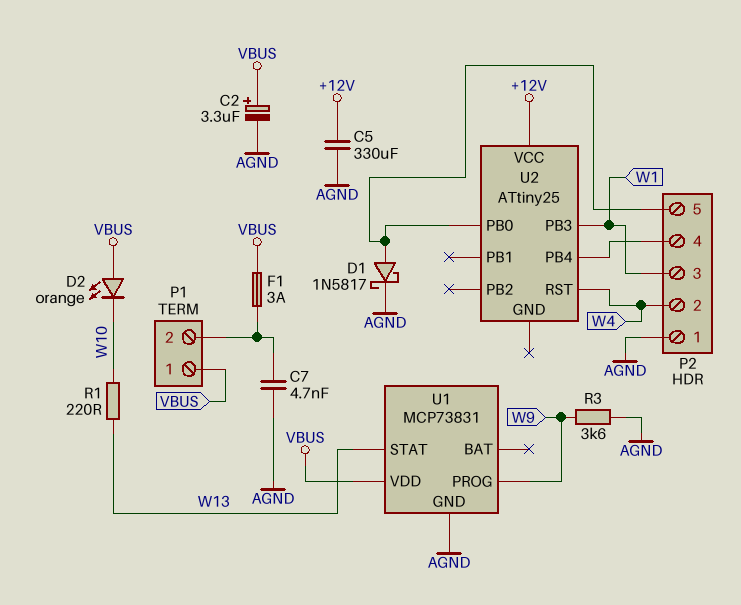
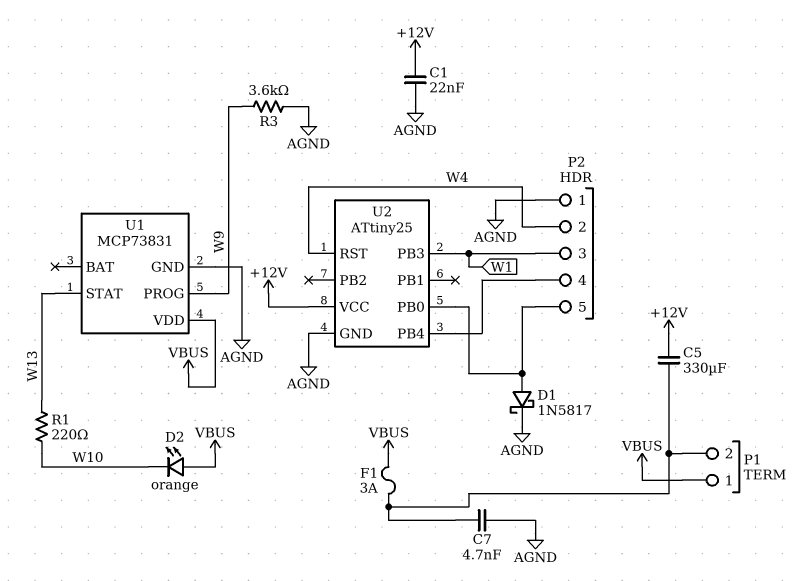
C1: none -> 22nF (+12V, AGND)
C2: 3.3uF (plus VBUS, minus AGND) -> none
C5: 330uF (+12V, AGND) -> 330uF (+12V, P1/2)
U2 pin GND: none -> AGND

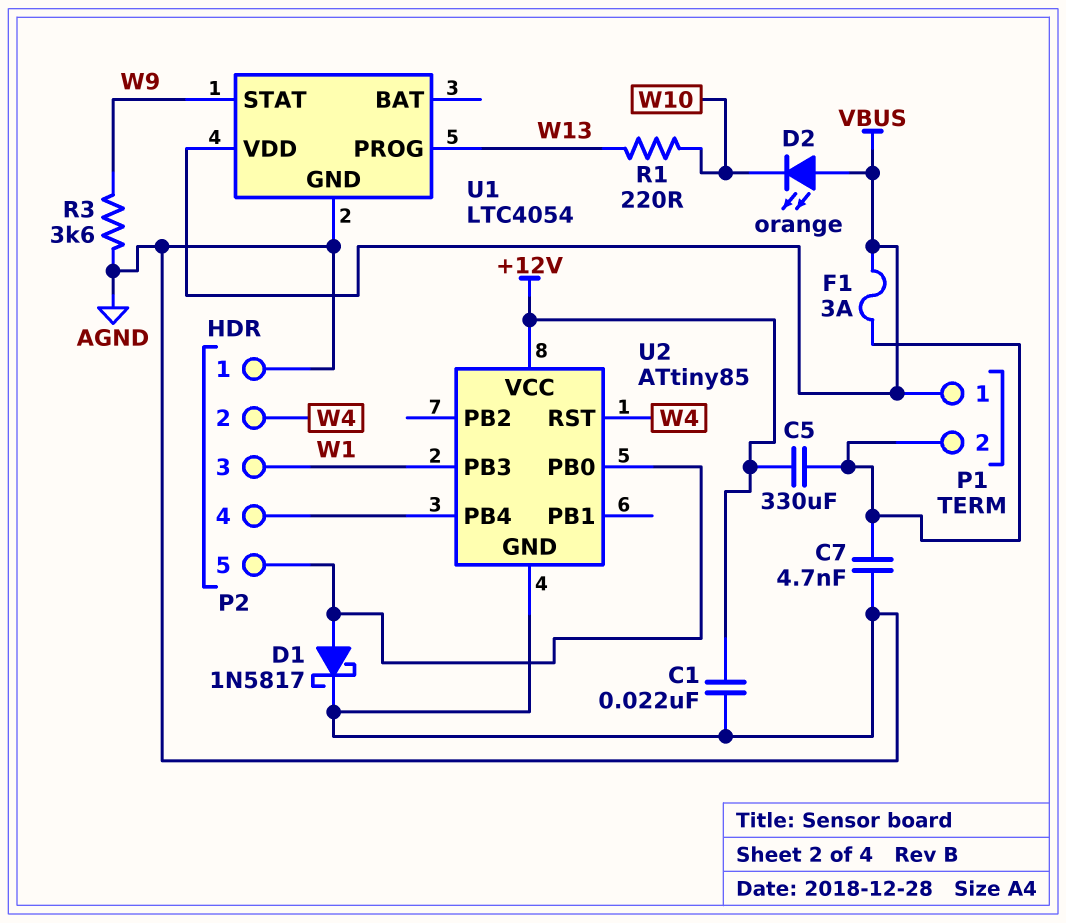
U1: MCP73831 -> LTC4054
U1 pin PROG: W9 -> W13
U1 pin STAT: W13 -> W9
U2: ATtiny25 -> ATtiny85

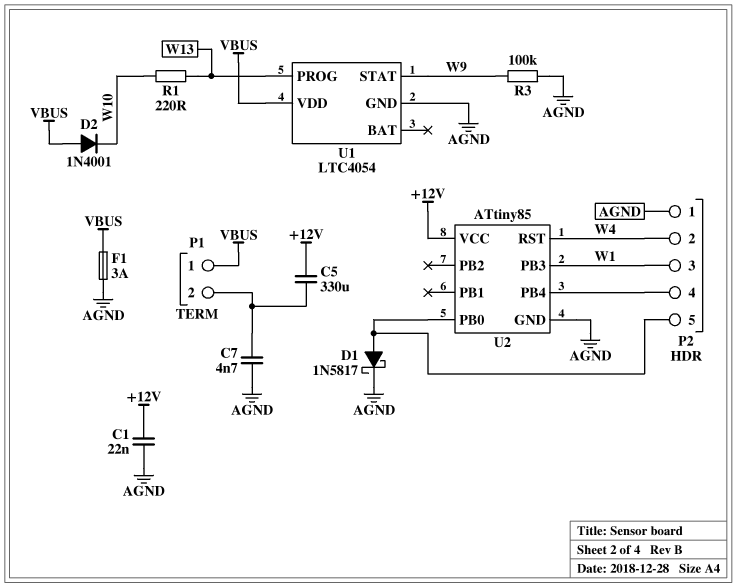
D2: LED orange (A VBUS, K W10) -> diode 1N4001 (A VBUS, K W10)
F1: 3A (P1/2, VBUS) -> 3A (AGND, VBUS)
R3: 3.6k (AGND, W9) -> 100k (AGND, W9)

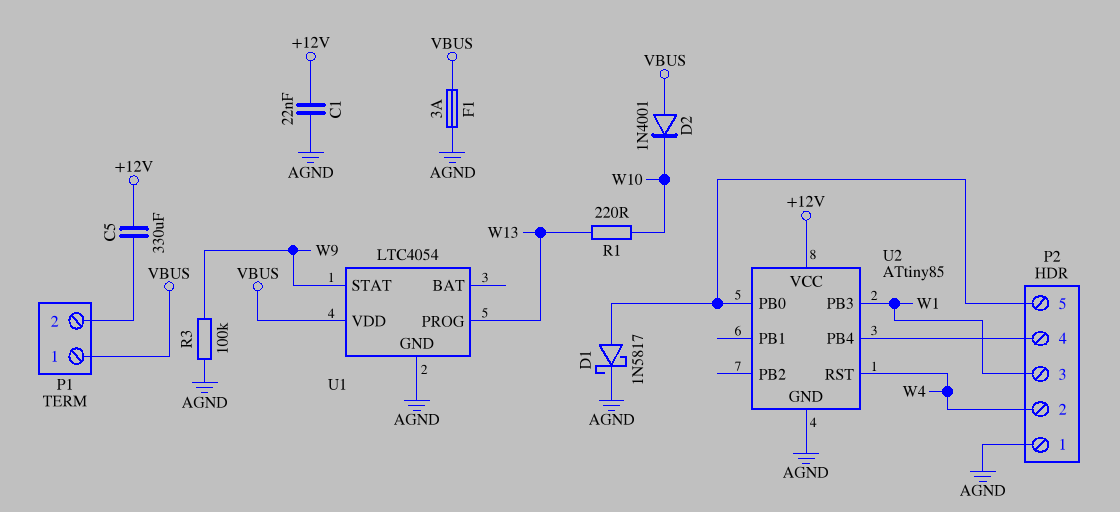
C7: 4.7nF (AGND, P1/2) -> none

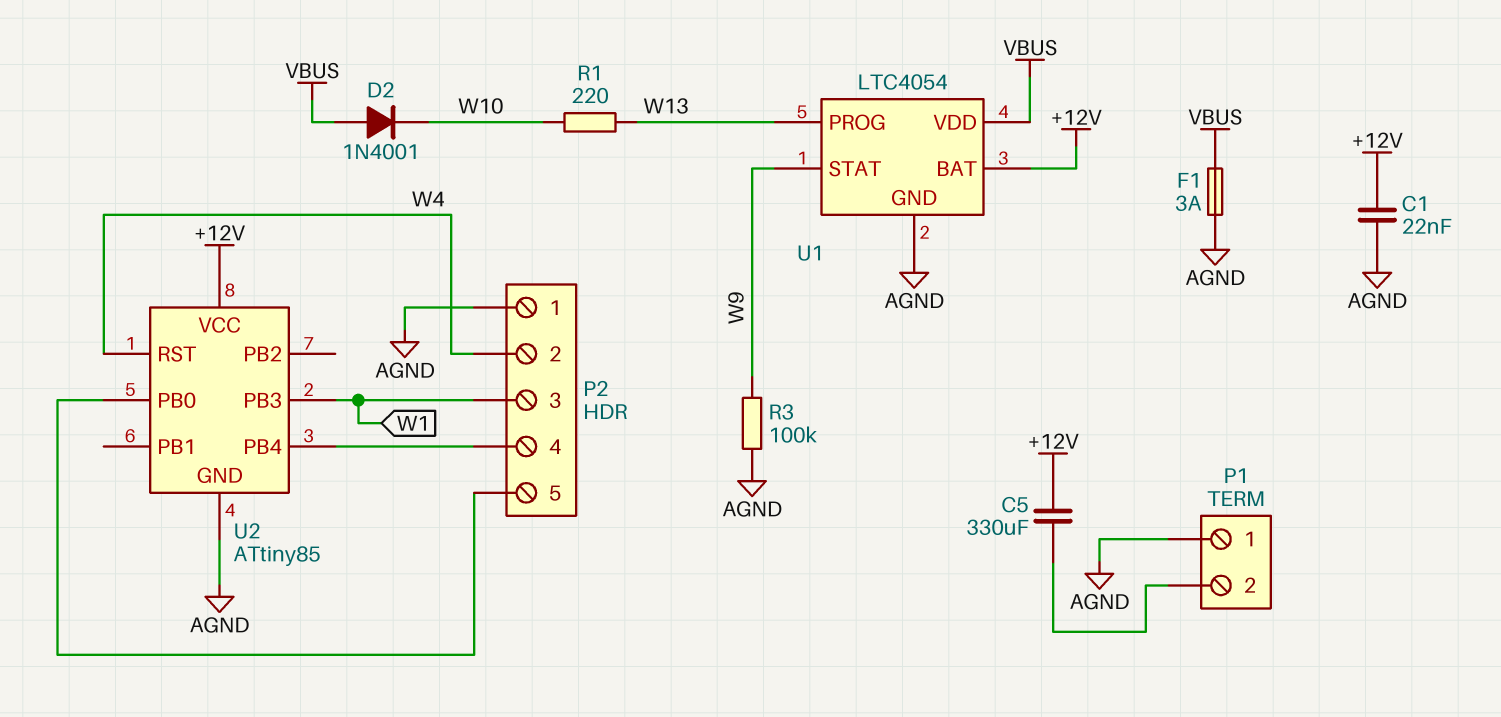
D1: schottky 1N5817 (A P2/5, K AGND) -> none
P1 pin 1: VBUS -> AGND
U1 pin BAT: none -> +12V

